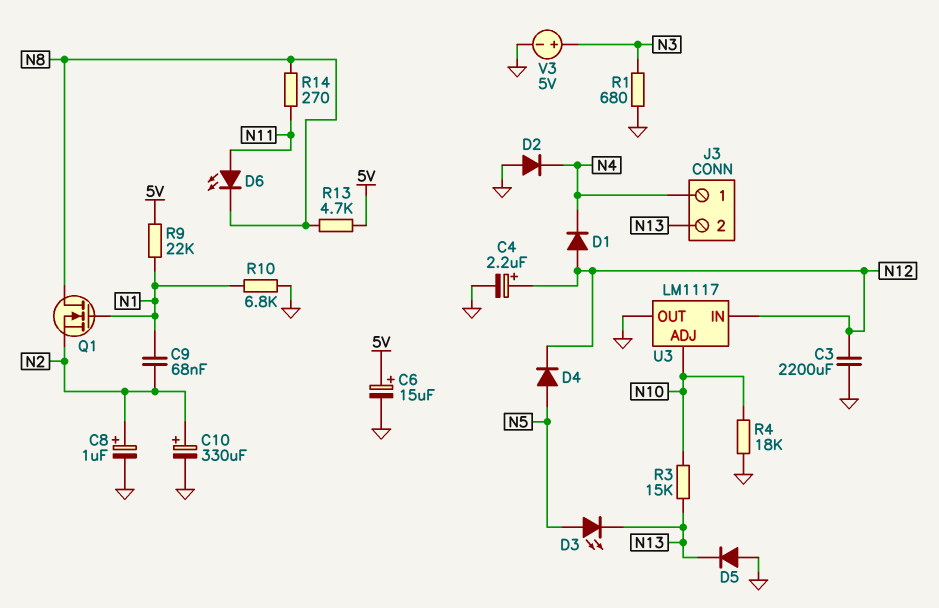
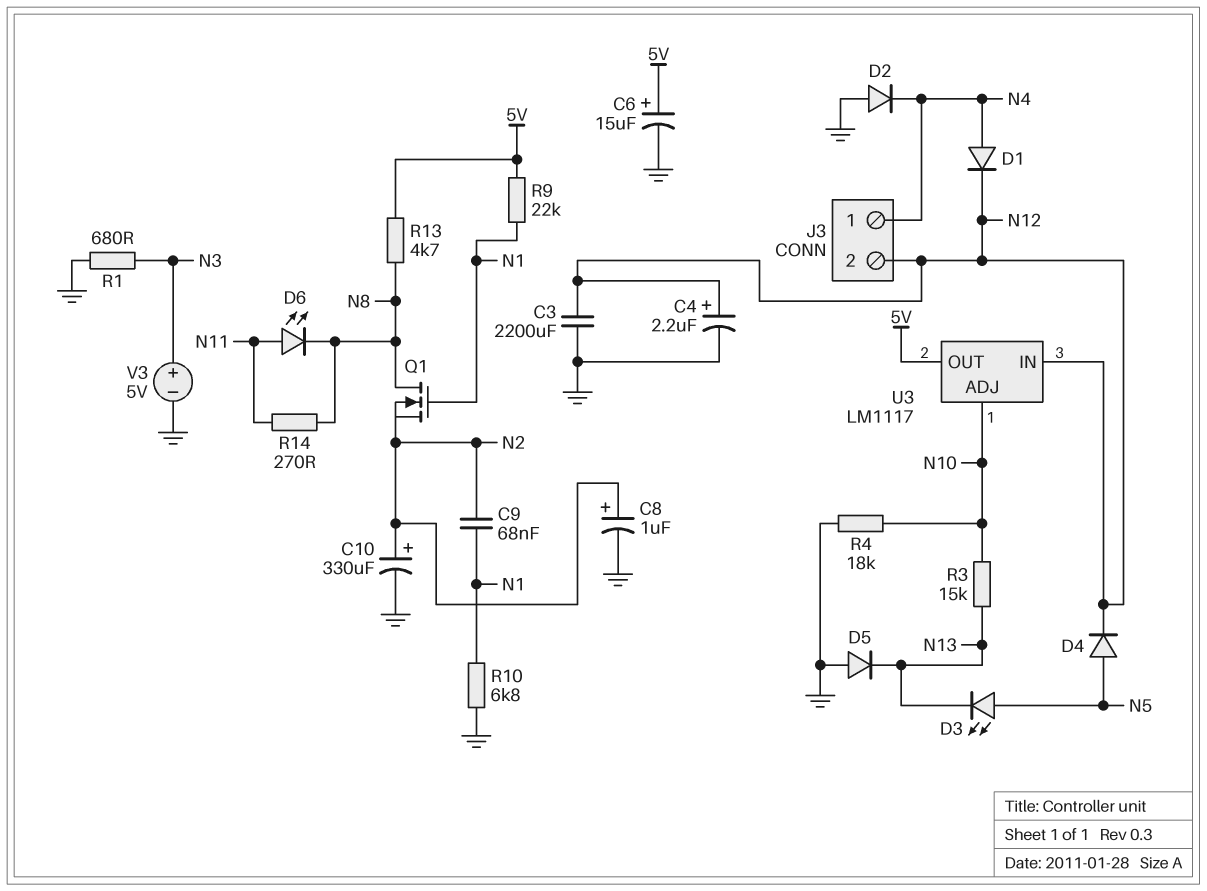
D1: diode (A N12, K N4) -> diode (A N4, K N12)
J3 pin 2: N13 -> N12
U3 pin OUT: GND -> 5V

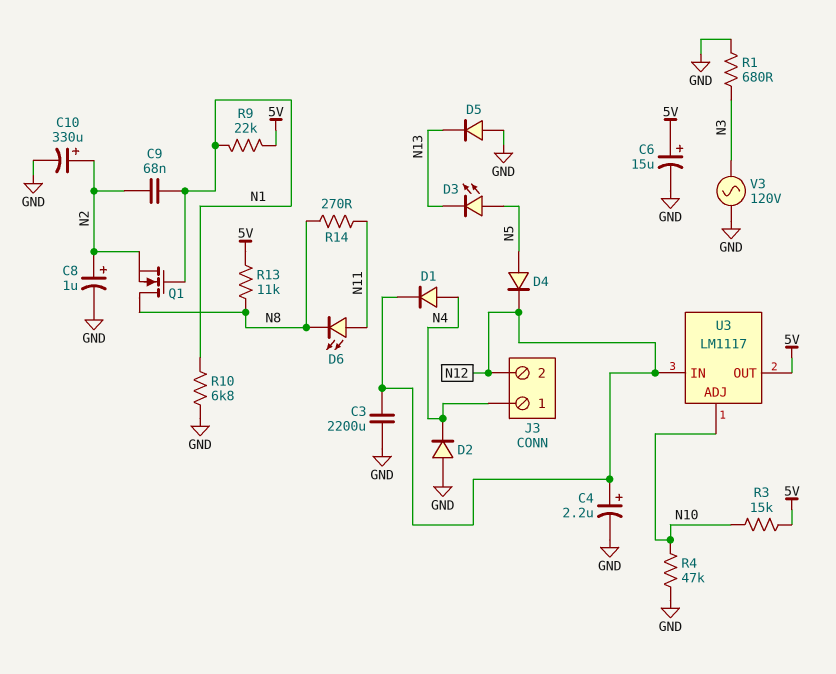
R3: 15k (N10, N13) -> 15k (5V, N10)
R4: 18k (GND, N10) -> 47k (GND, N10)
R13: 4.7k (5V, N8) -> 11k (5V, N8)
V3: 5V (plus N3, minus GND) -> AC 120V (GND, N3)

